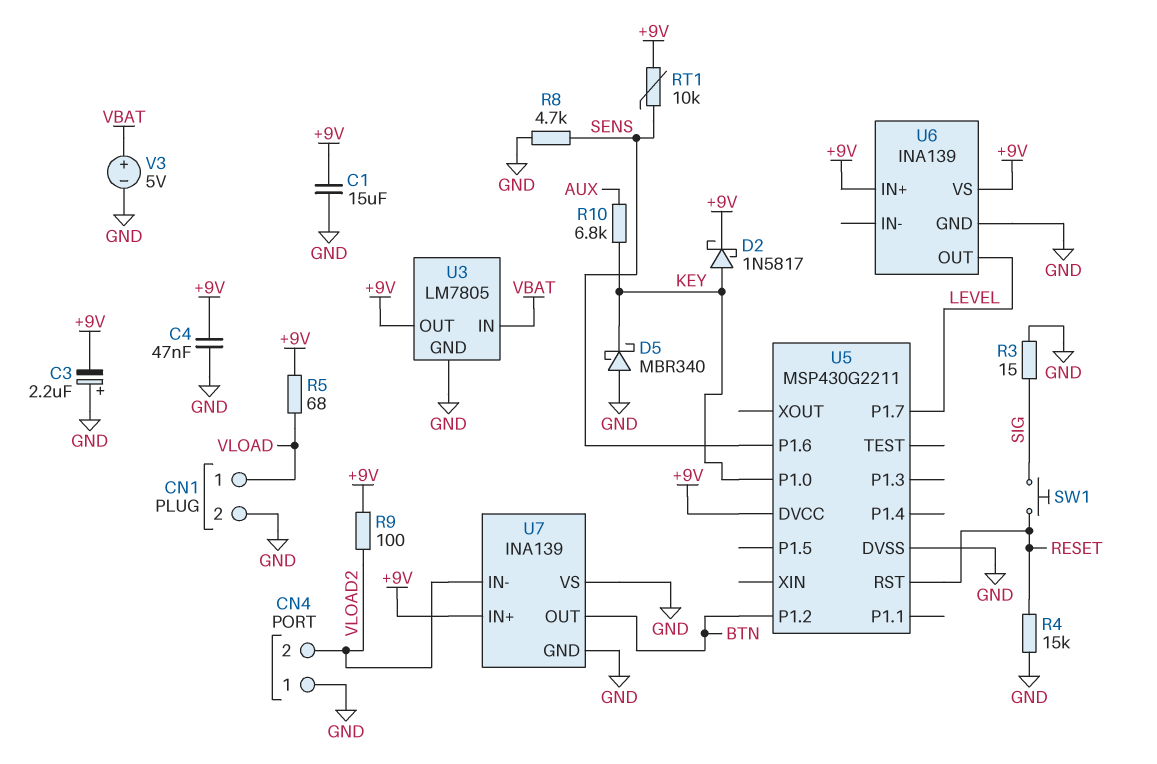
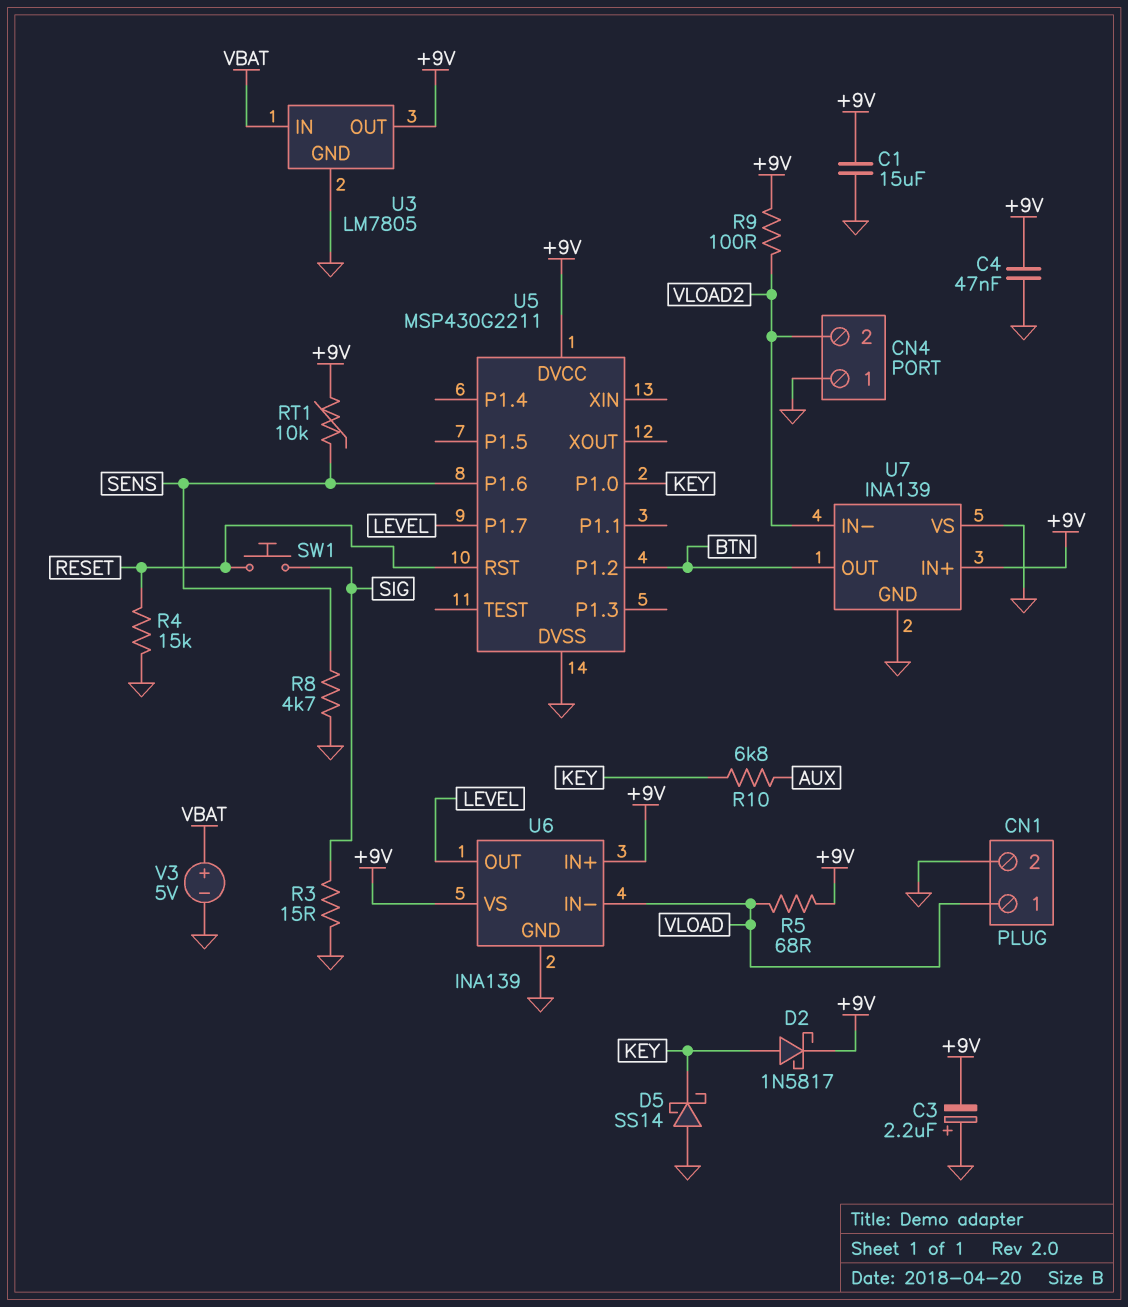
D5: schottky MBR340 (A GND, K KEY) -> schottky SS14 (A GND, K KEY)
U6 pin IN-: none -> VLOAD

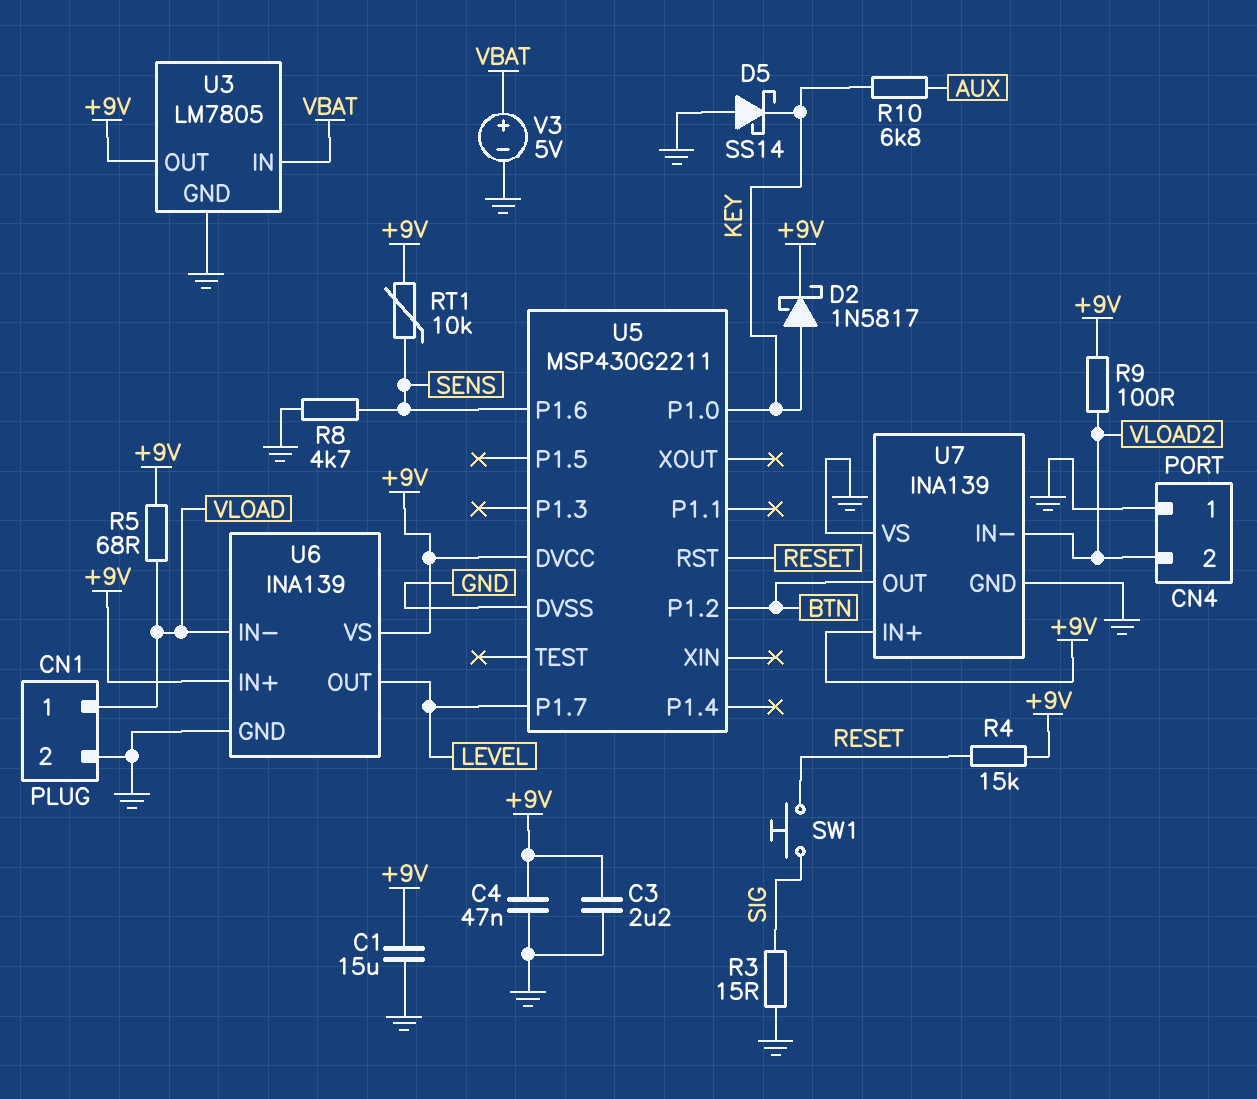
C3: 2.2uF (plus GND, minus +9V) -> 2.2uF (+9V, GND)
R4: 15k (GND, RESET) -> 15k (+9V, RESET)

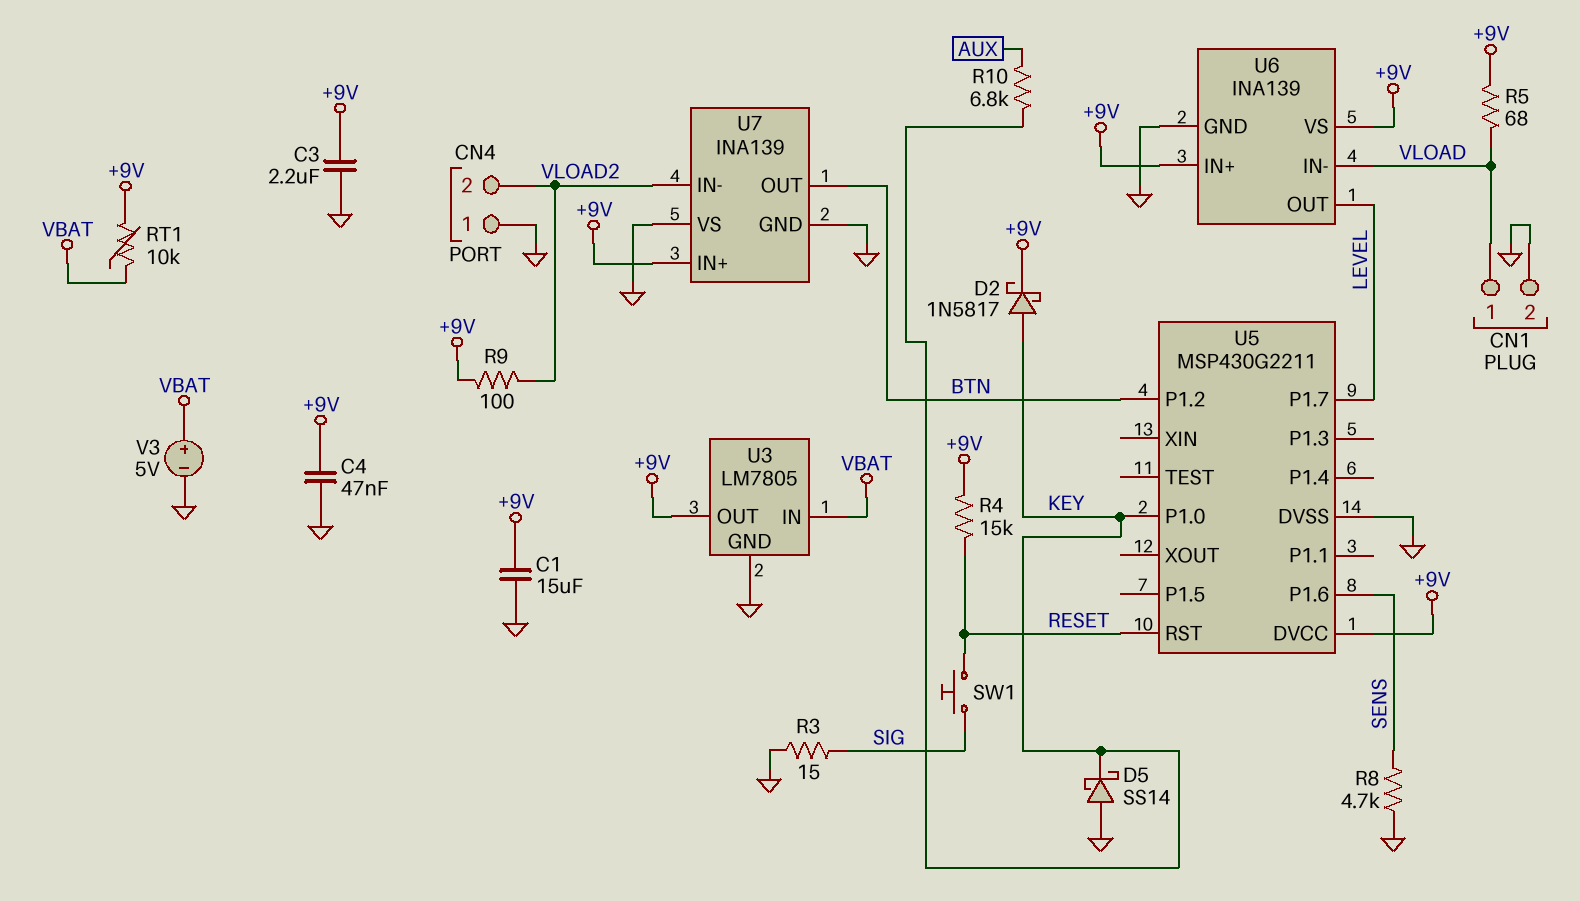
RT1: 10k (+9V, SENS) -> 10k (+9V, VBAT)

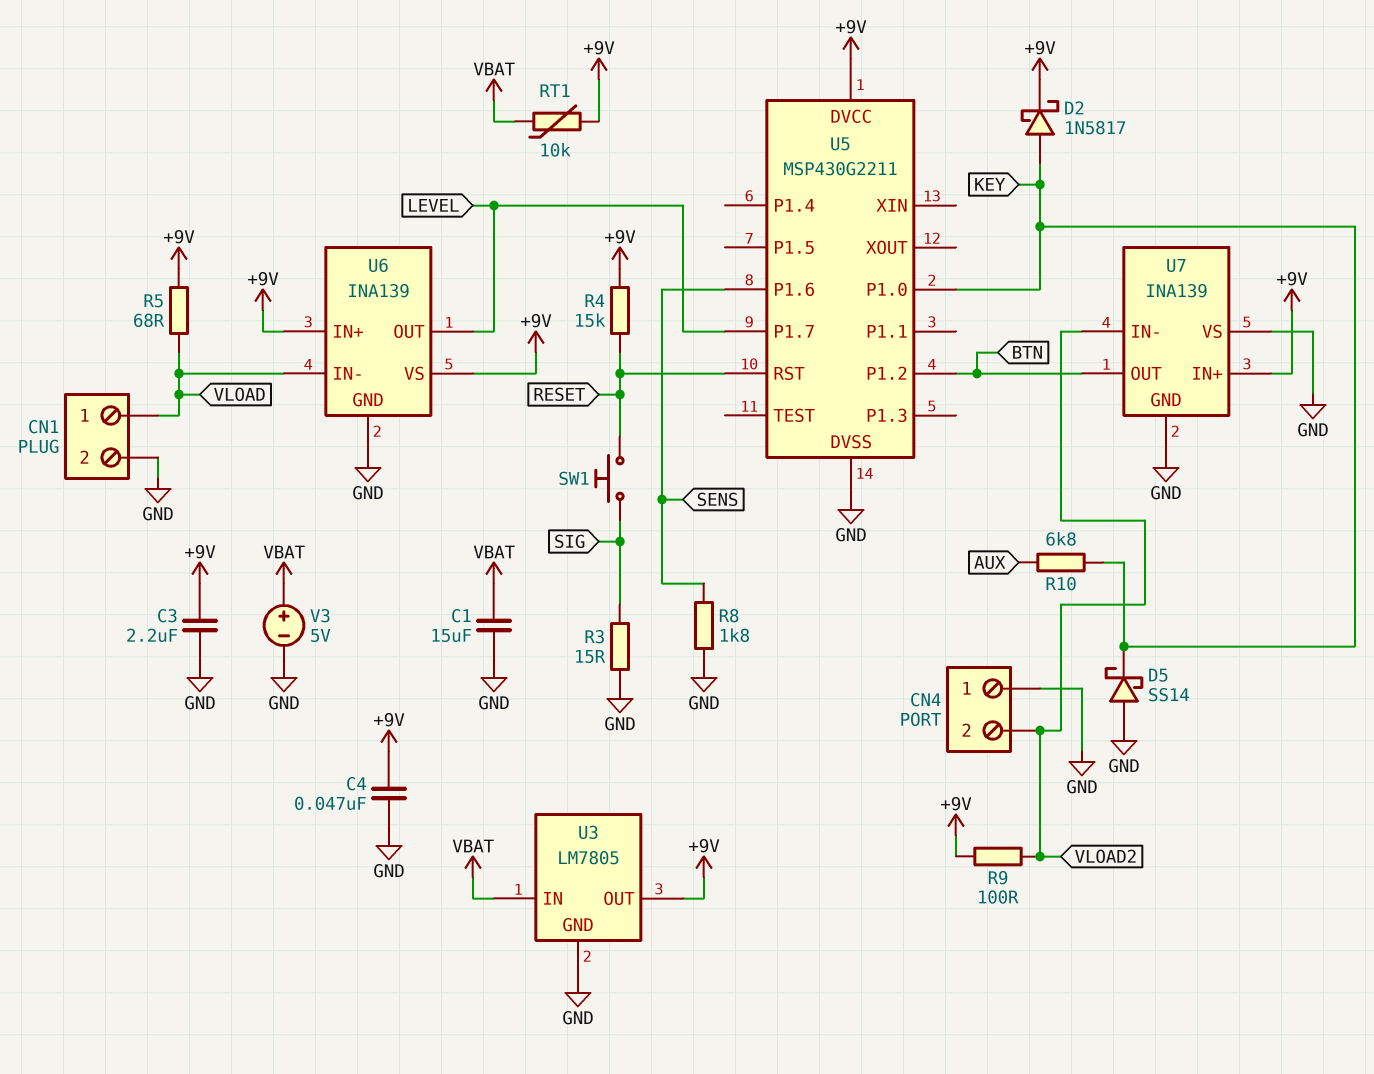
C1: 15uF (+9V, GND) -> 15uF (GND, VBAT)
R8: 4.7k (GND, SENS) -> 1.8k (GND, SENS)

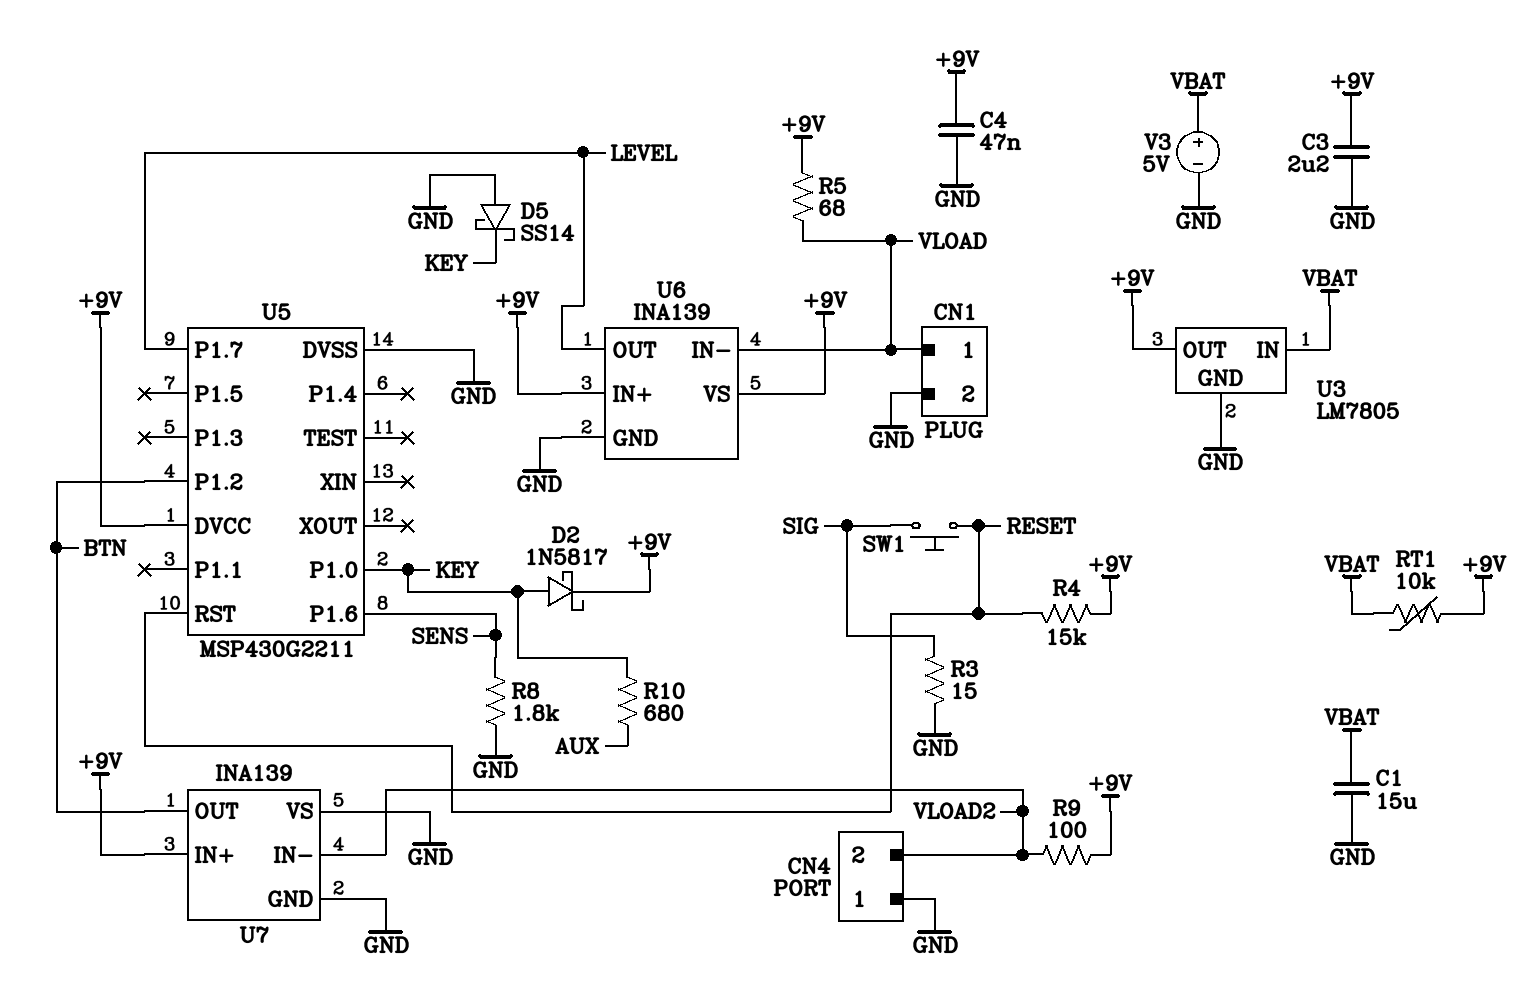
R10: 6.8k (AUX, KEY) -> 680 (AUX, KEY)

